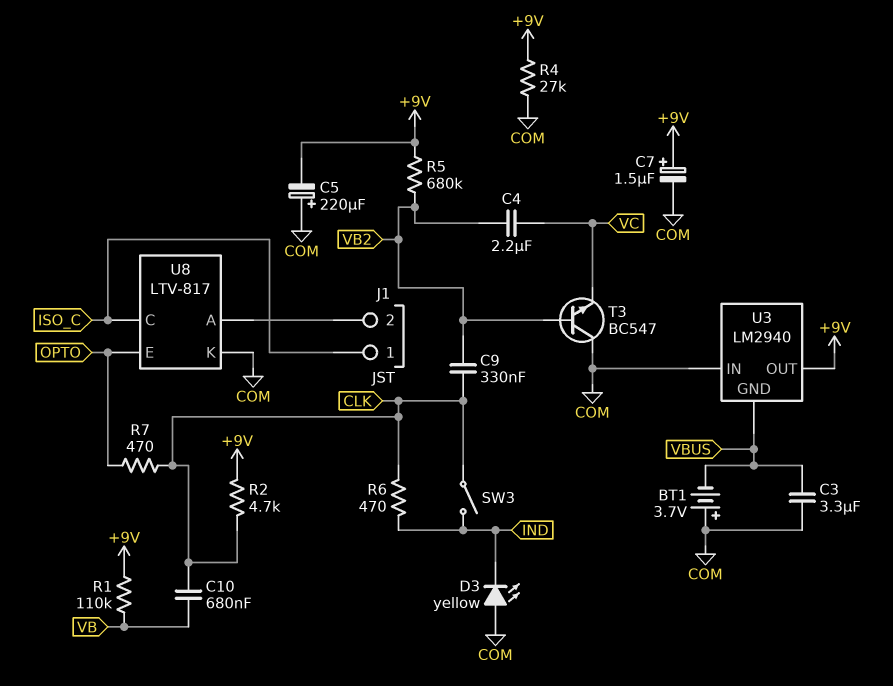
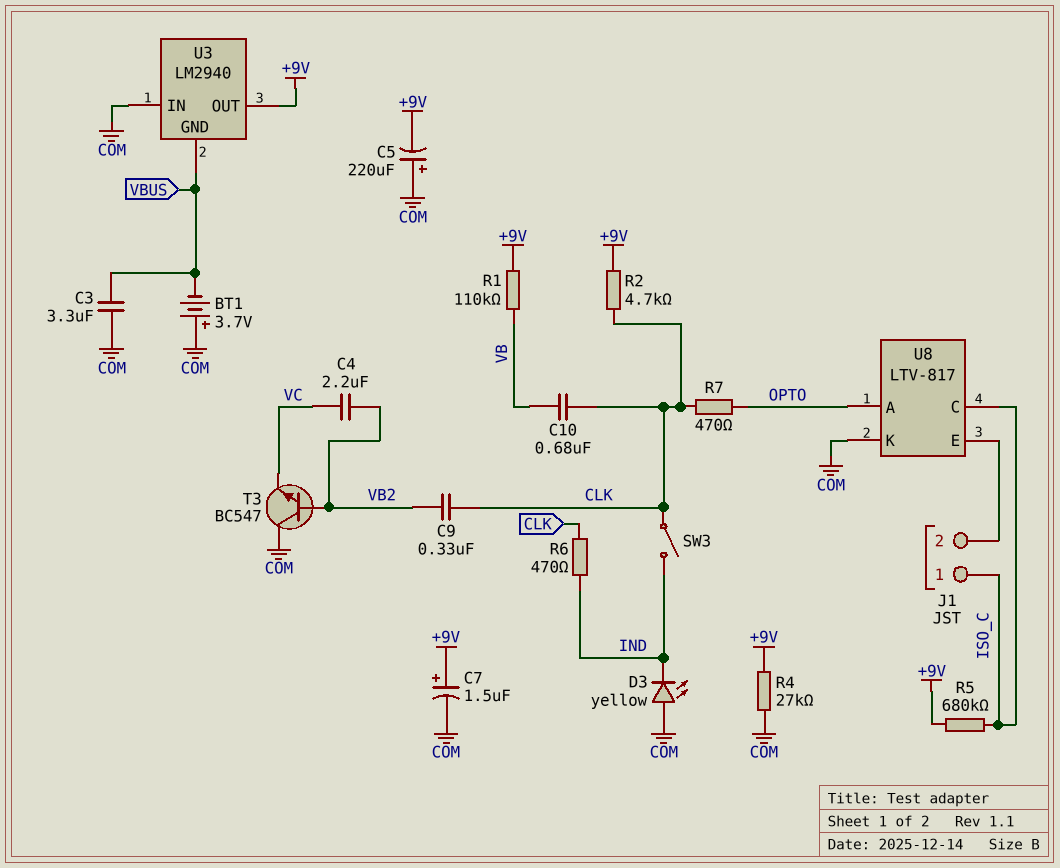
R5: 680k (+9V, VB2) -> 680k (+9V, ISO_C)
U8 pin A: J1/2 -> OPTO
U8 pin E: OPTO -> J1/2

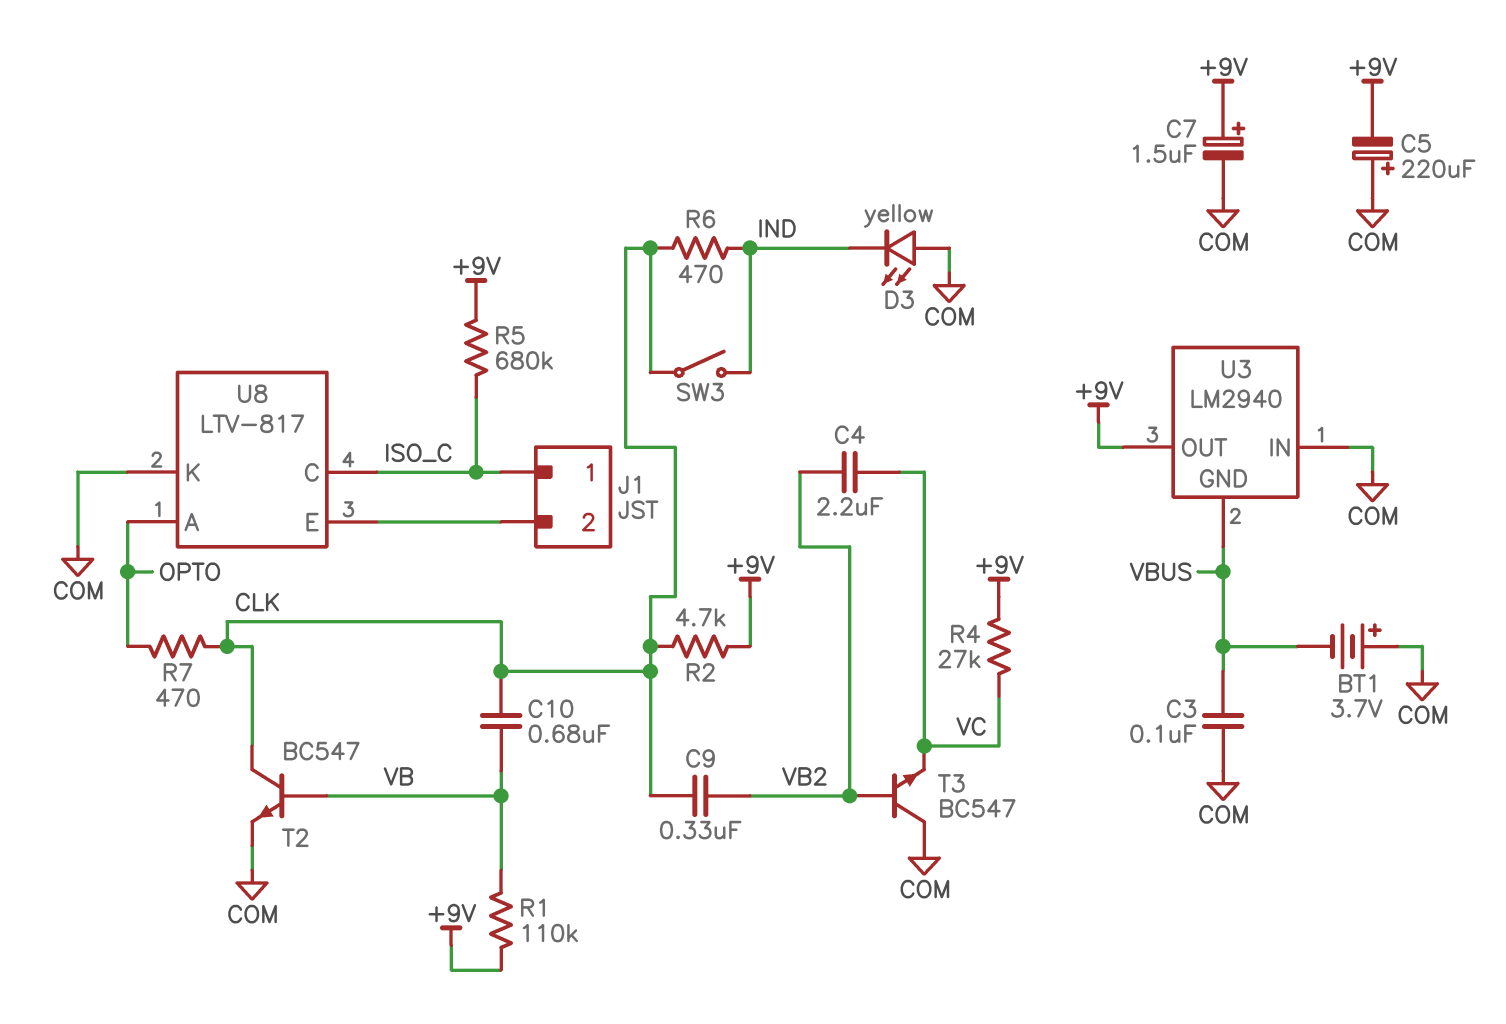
C3: 3.3uF (COM, VBUS) -> 100nF (COM, VBUS)
R4: 27k (+9V, COM) -> 27k (+9V, VC)
T2: none -> NPN BC547 (B VB, C CLK, E COM)

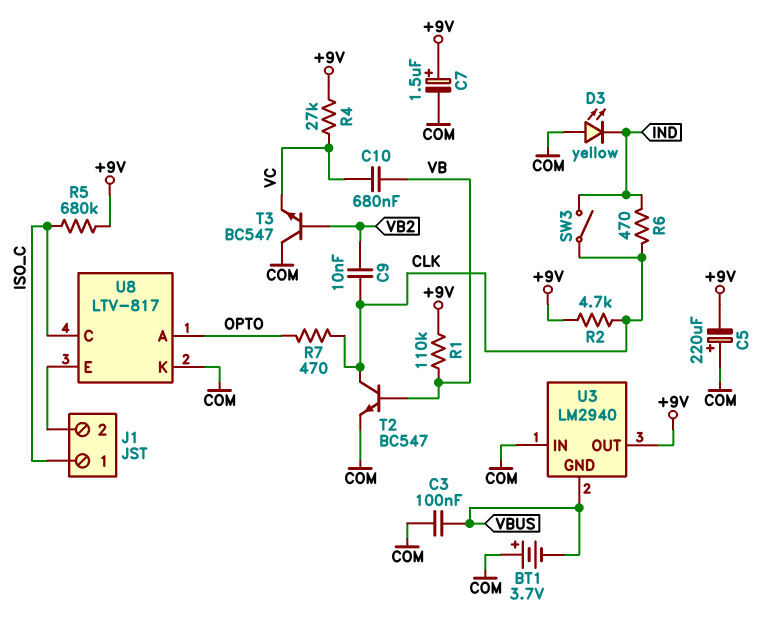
C4: 2.2uF (VB2, VC) -> none
C9: 330nF (CLK, VB2) -> 10nF (CLK, VB2)
C10: 680nF (CLK, VB) -> 680nF (VB, VC)

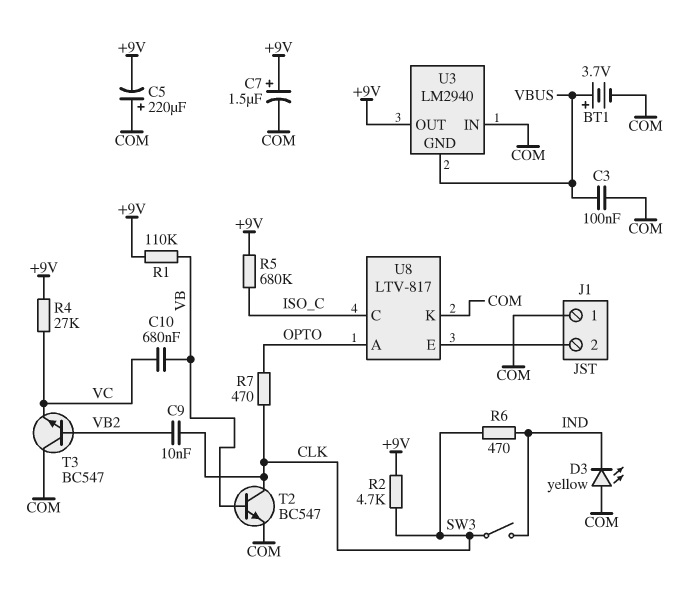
BT1: 3.7V (plus COM, minus VBUS) -> 3.7V (plus VBUS, minus COM)
J1 pin 1: ISO_C -> COM

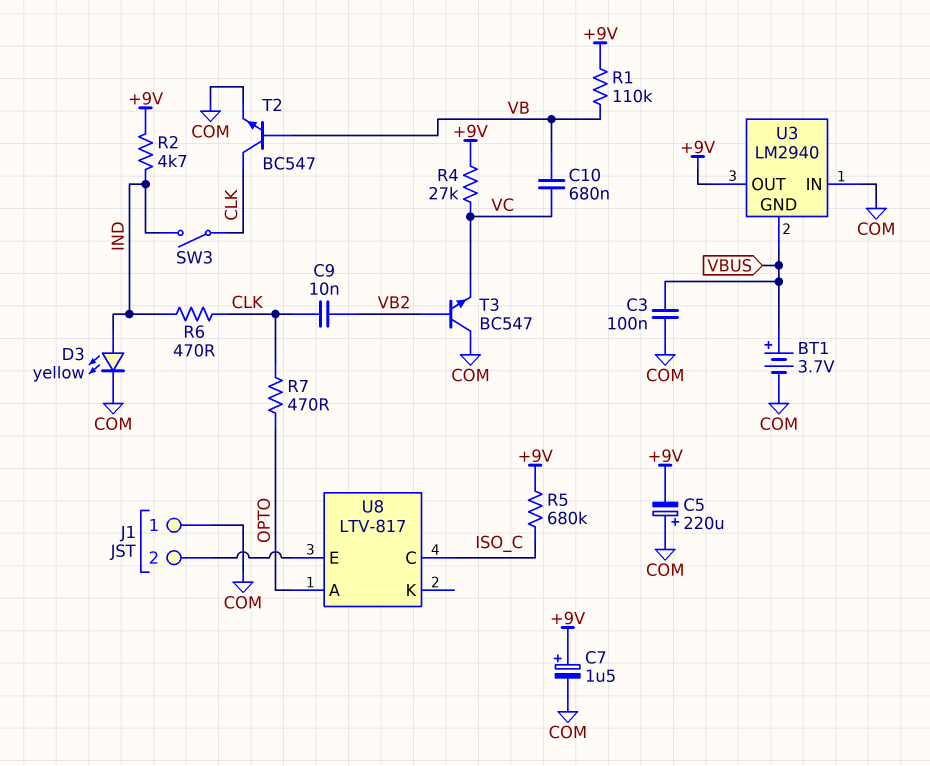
D3: LED yellow (A COM, K IND) -> LED yellow (A IND, K COM)
R2: 4.7k (+9V, CLK) -> 4.7k (+9V, IND)
U8 pin K: COM -> none

